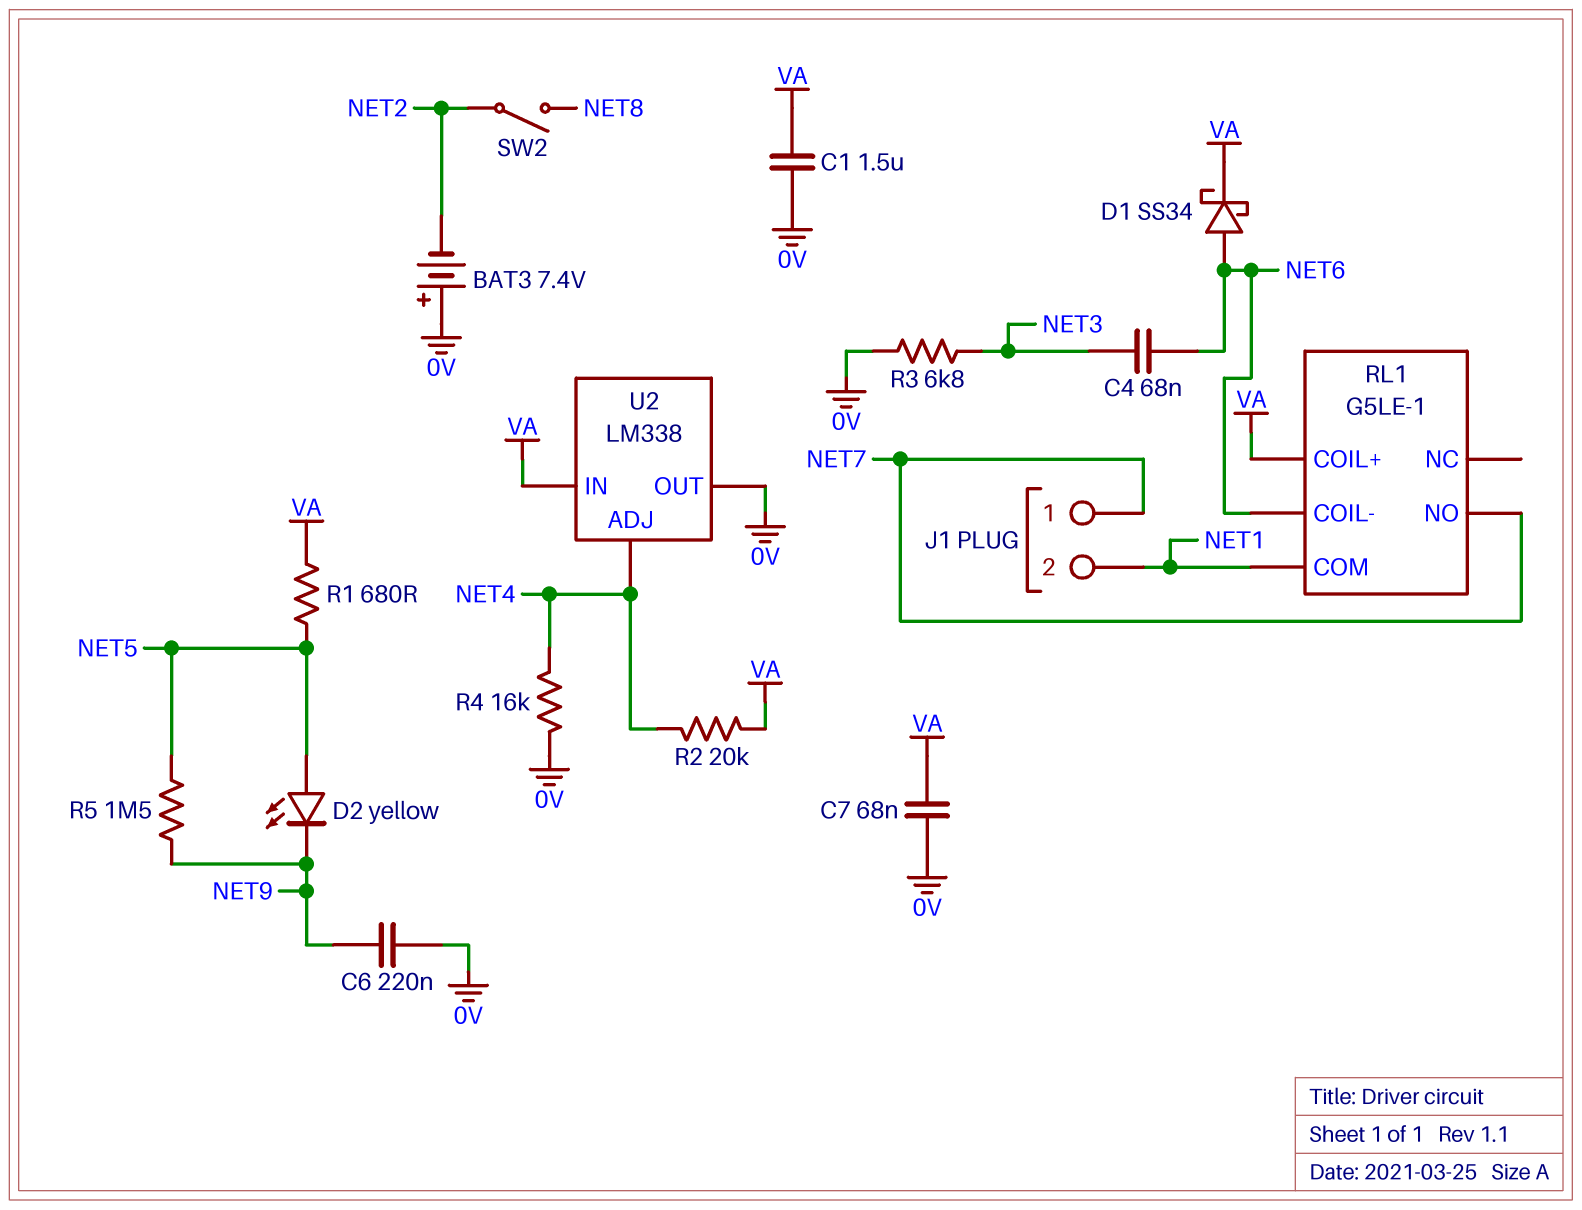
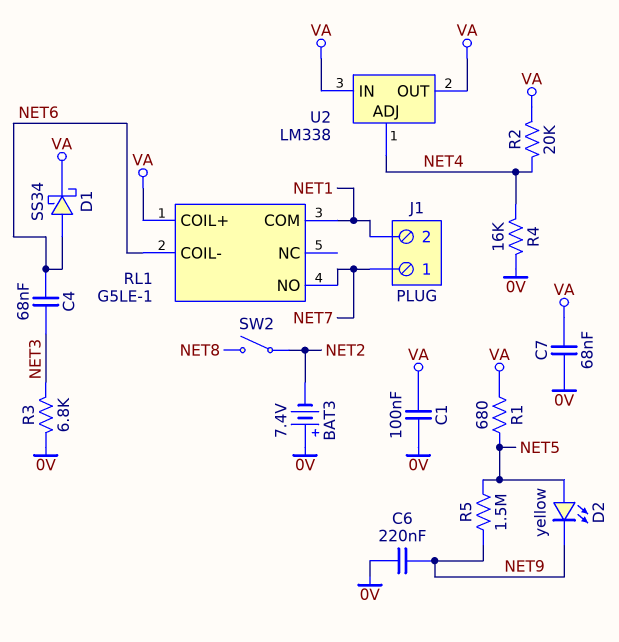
C1: 1.5uF (0V, VA) -> 100nF (0V, VA)
U2 pin OUT: 0V -> VA

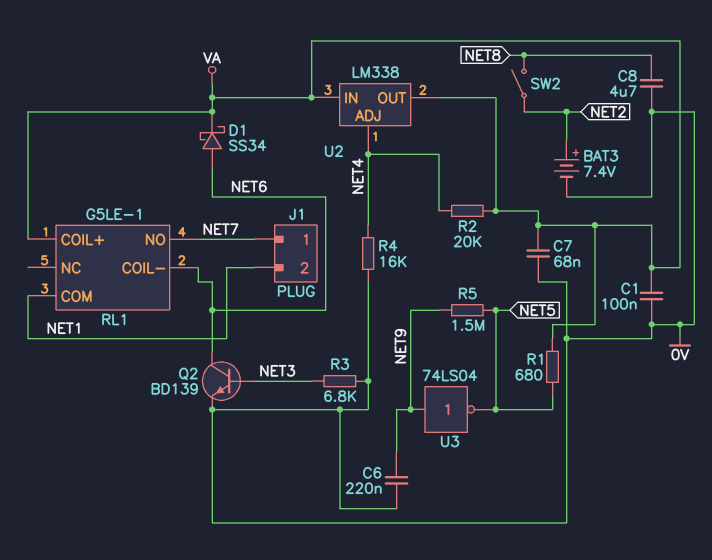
BAT3: 7.4V (plus 0V, minus NET2) -> 7.4V (plus NET2, minus 0V)
C4: 68nF (NET3, NET6) -> none
C8: none -> 4.7uF (0V, NET8)
D2: LED yellow (A NET5, K NET9) -> none
Q2: none -> NPN BD139 (B NET3, C NET6, E 0V)
U3: none -> NOT 74LS04 (in NET9, out NET5)

